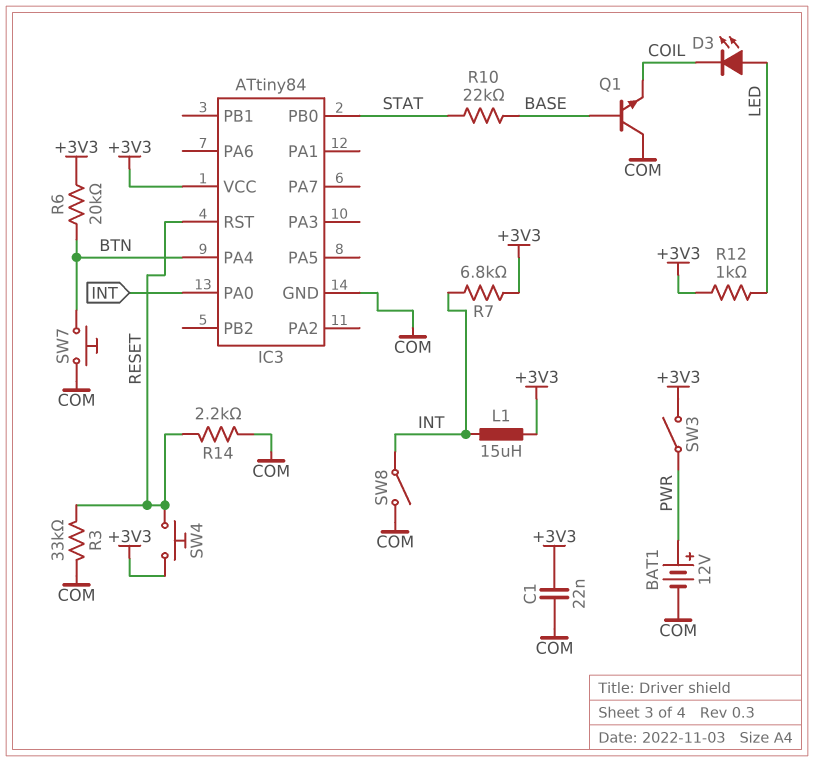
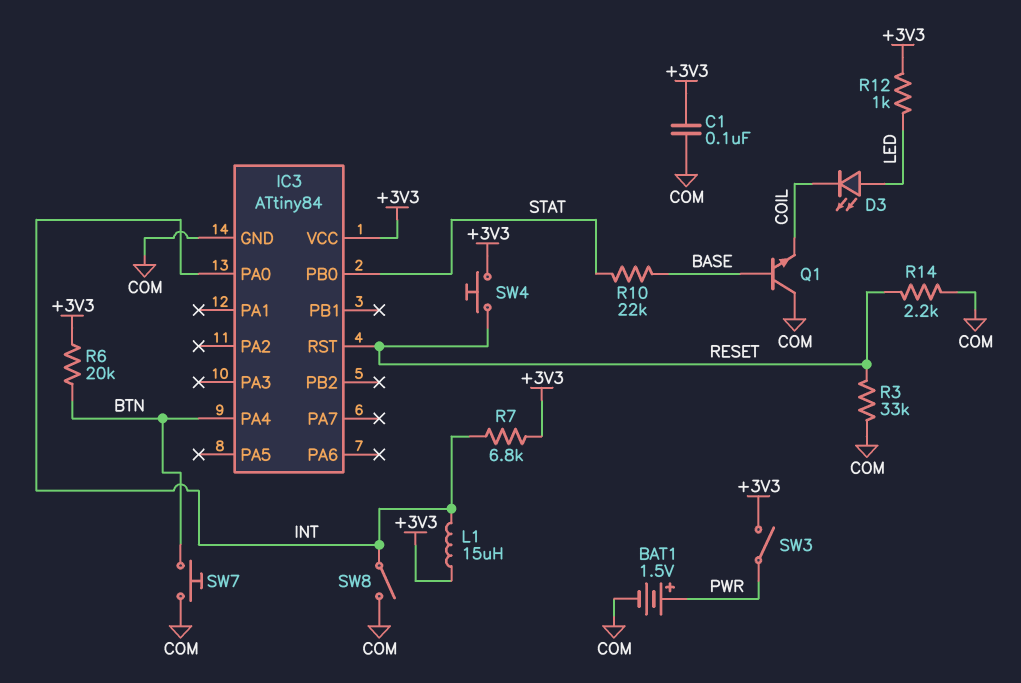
BAT1: 12V (plus PWR, minus COM) -> 1.5V (plus PWR, minus COM)
C1: 22nF (+3V3, COM) -> 100nF (+3V3, COM)

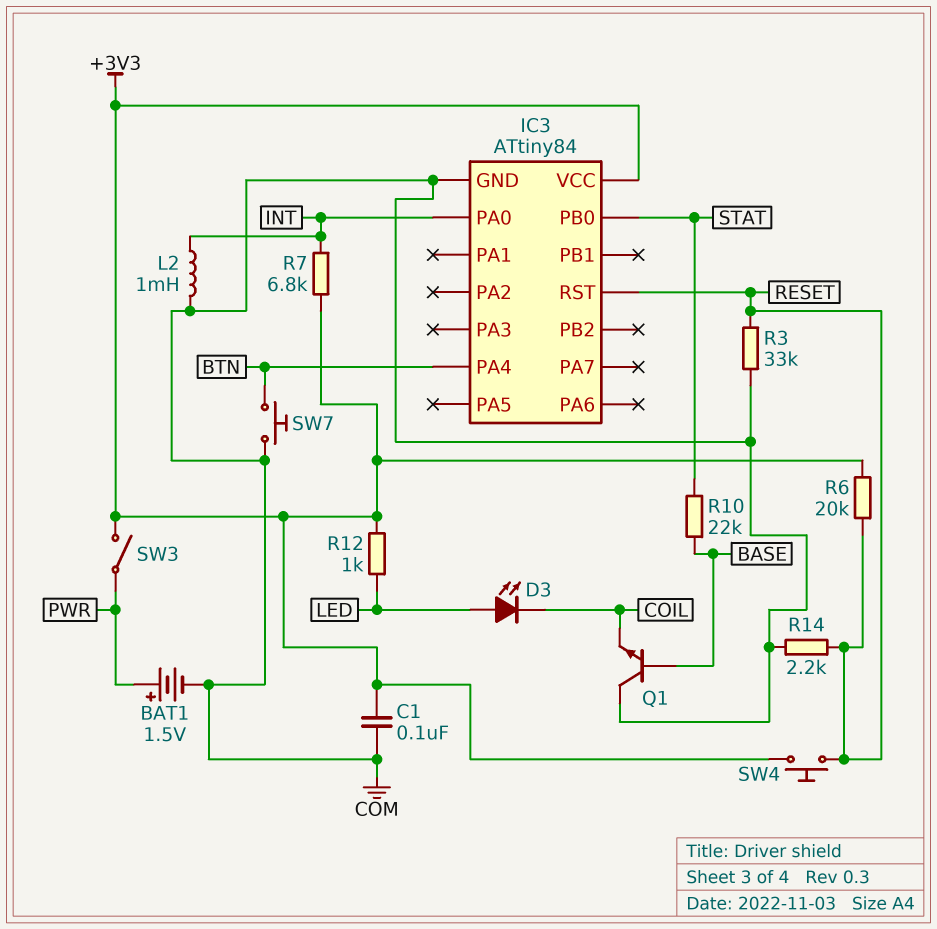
L1: 15uH (+3V3, INT) -> none
L2: none -> 1mH (COM, INT)
R6: 20k (+3V3, BTN) -> 20k (+3V3, RESET)
SW8: switch (COM, INT) -> none

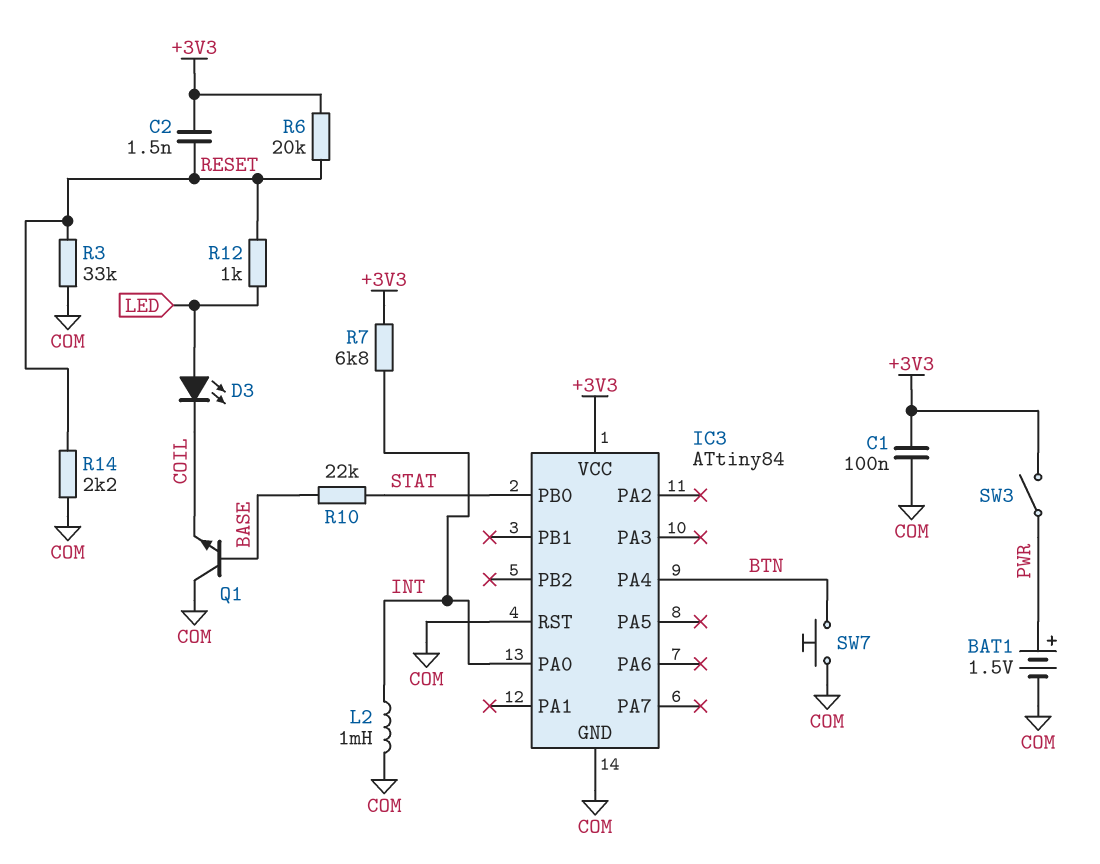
C2: none -> 1.5nF (+3V3, RESET)
IC3 pin RST: RESET -> COM
R12: 1k (+3V3, LED) -> 1k (LED, RESET)
SW4: button (+3V3, RESET) -> none

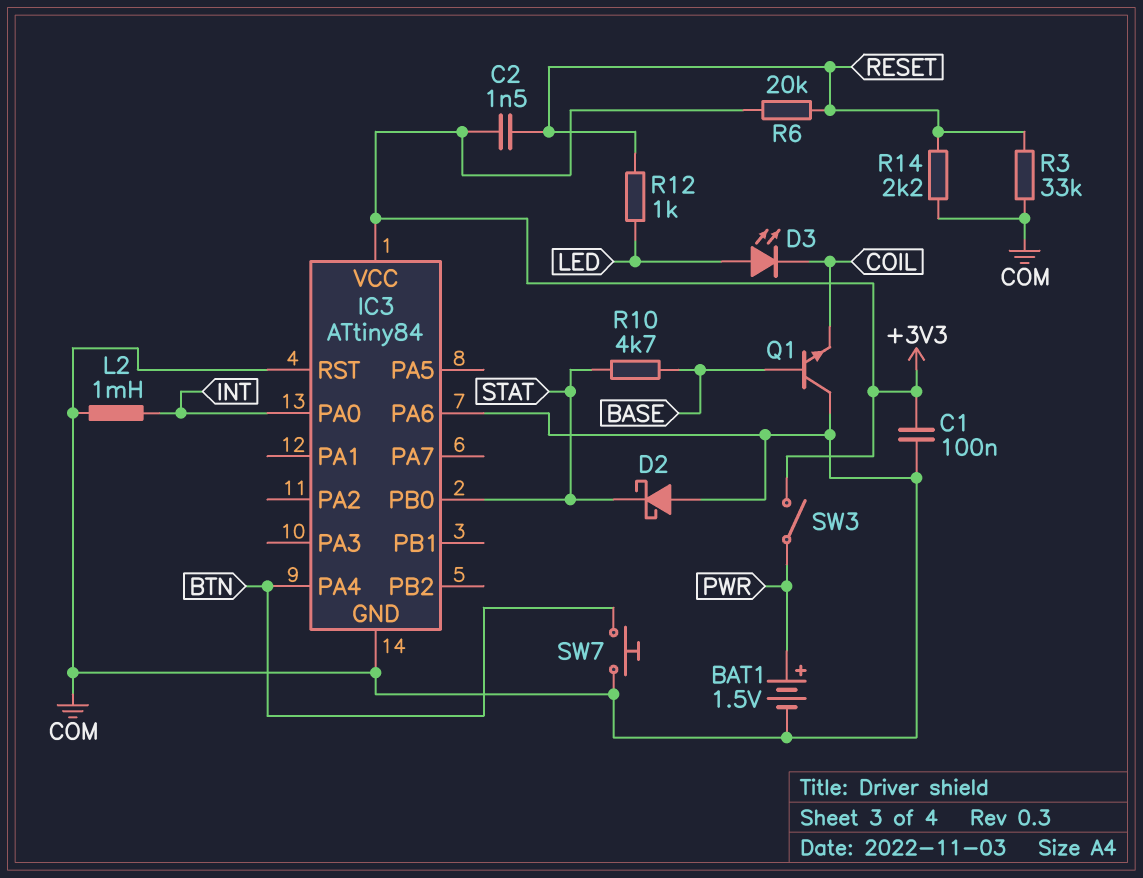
D2: none -> schottky (A COM, K STAT)
IC3 pin PA6: none -> COM
R7: 6.8k (+3V3, INT) -> none
R10: 22k (BASE, STAT) -> 4.7k (BASE, STAT)

